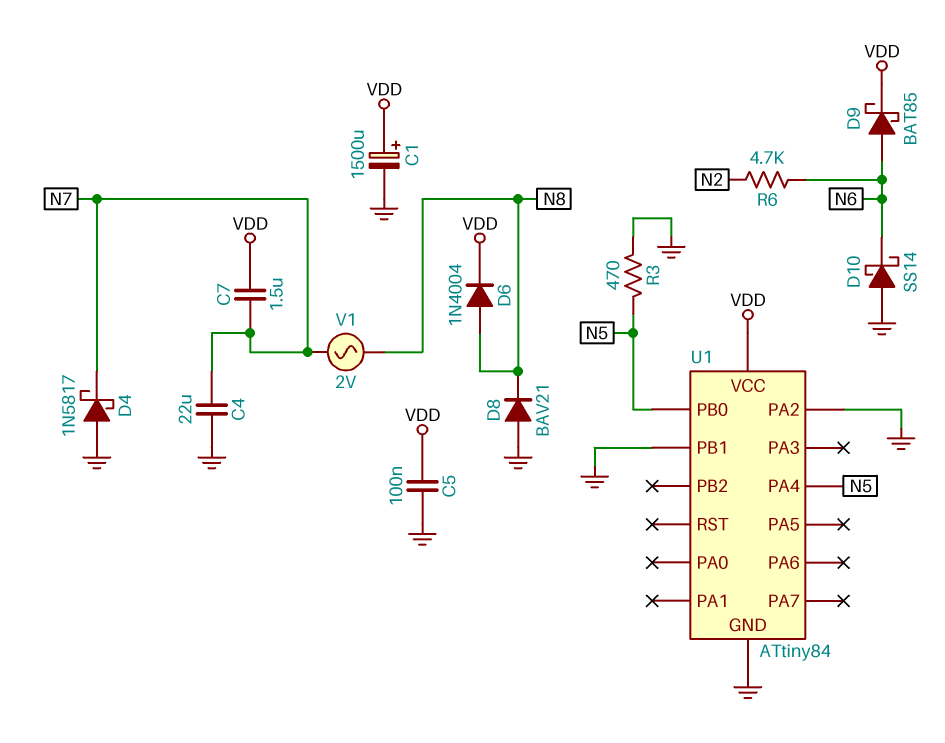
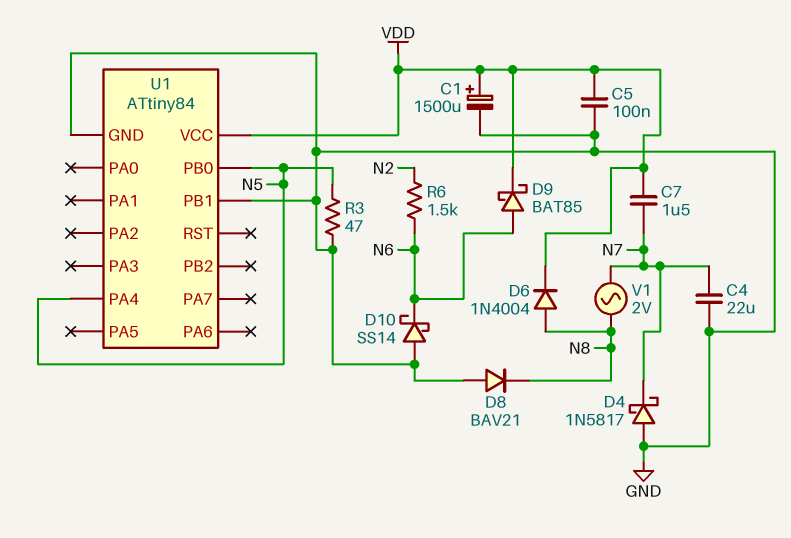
R3: 470 (GND, N5) -> 47 (GND, N5)
R6: 4.7k (N2, N6) -> 1.5k (N2, N6)
U1 pin PA2: GND -> none

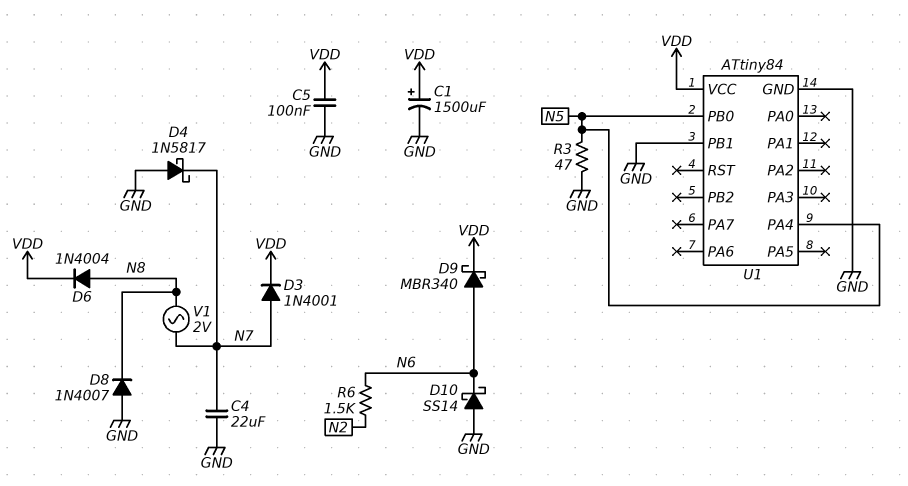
C7: 1.5uF (N7, VDD) -> none
D3: none -> diode 1N4001 (A N7, K VDD)
D8: diode BAV21 (A GND, K N8) -> diode 1N4007 (A GND, K N8)
D9: schottky BAT85 (A N6, K VDD) -> schottky MBR340 (A N6, K VDD)

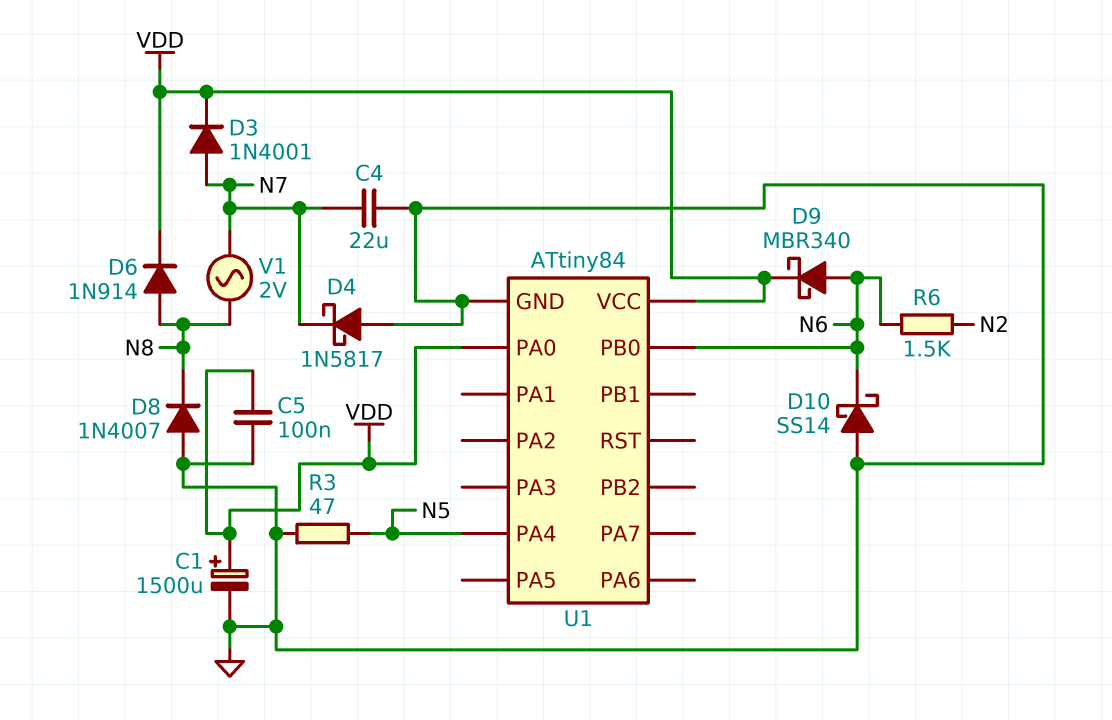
D6: diode 1N4004 (A N8, K VDD) -> diode 1N914 (A N8, K VDD)
U1 pin PA0: none -> VDD
U1 pin PB0: N5 -> N6
U1 pin PB1: GND -> none

